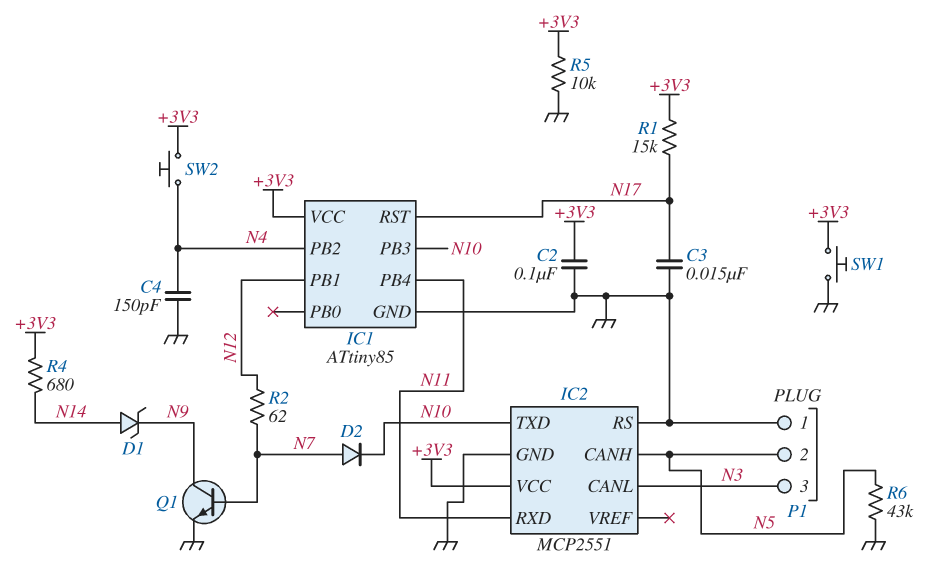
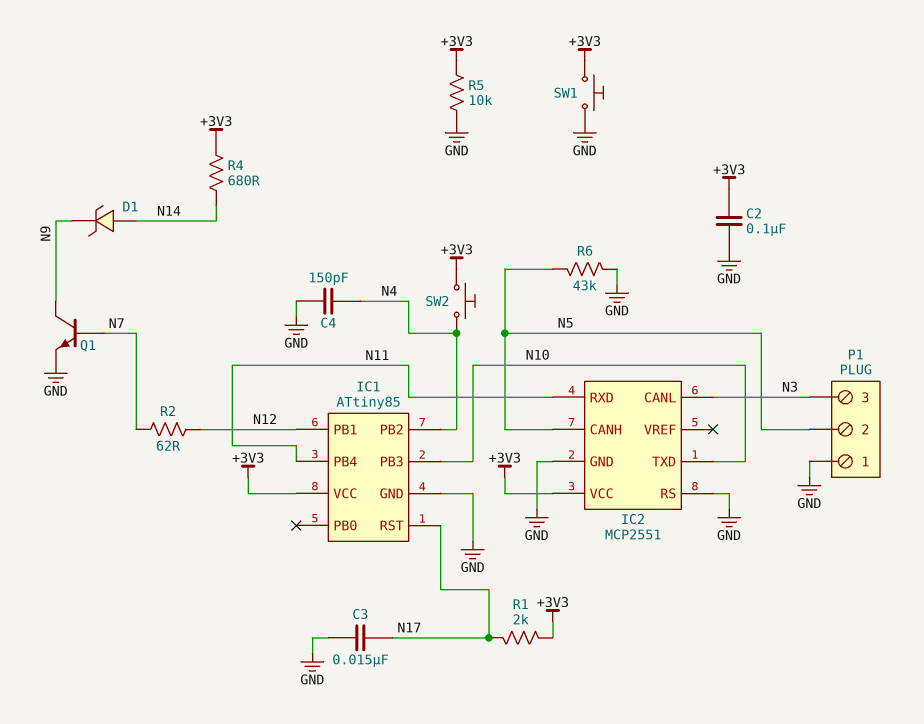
D2: diode (A N7, K N10) -> none
R1: 15k (+3V3, N17) -> 2k (+3V3, N17)

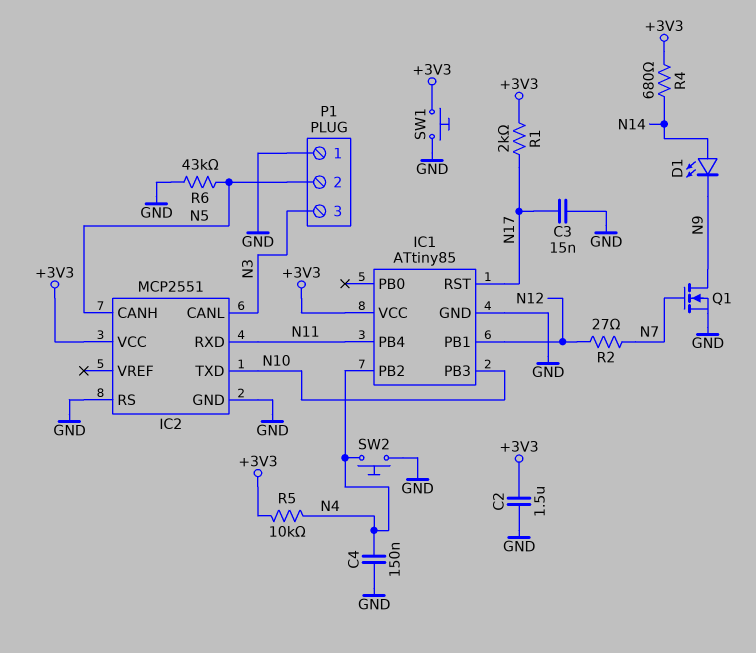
C2: 100nF (+3V3, GND) -> 1.5uF (+3V3, GND)
C4: 150pF (GND, N4) -> 150nF (GND, N4)
D1: zener (A N14, K N9) -> LED (A N14, K N9)
Q1: NPN (B N7, C N9, E GND) -> NMOS (G N7, D N9, S GND)
R2: 62 (N7, N12) -> 27 (N7, N12)
R5: 10k (+3V3, GND) -> 10k (+3V3, N4)
SW2: button (+3V3, N4) -> button (GND, N4)

